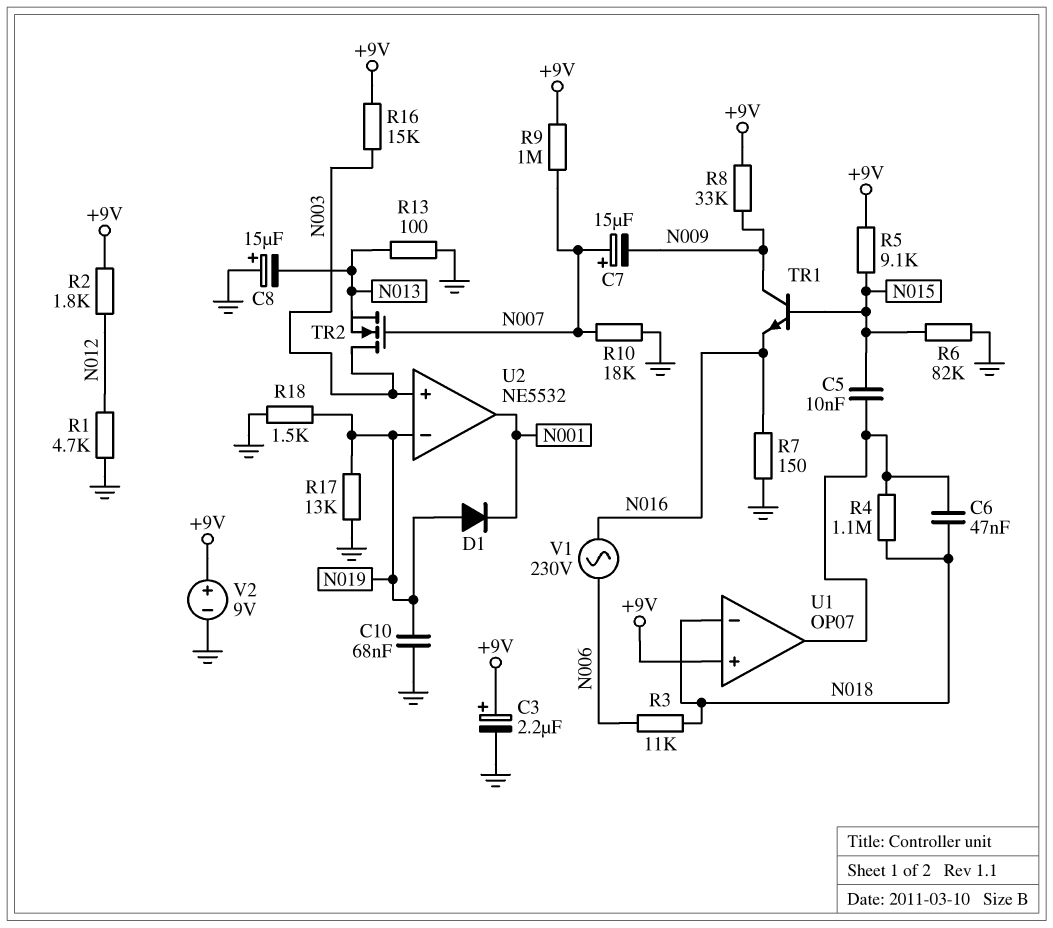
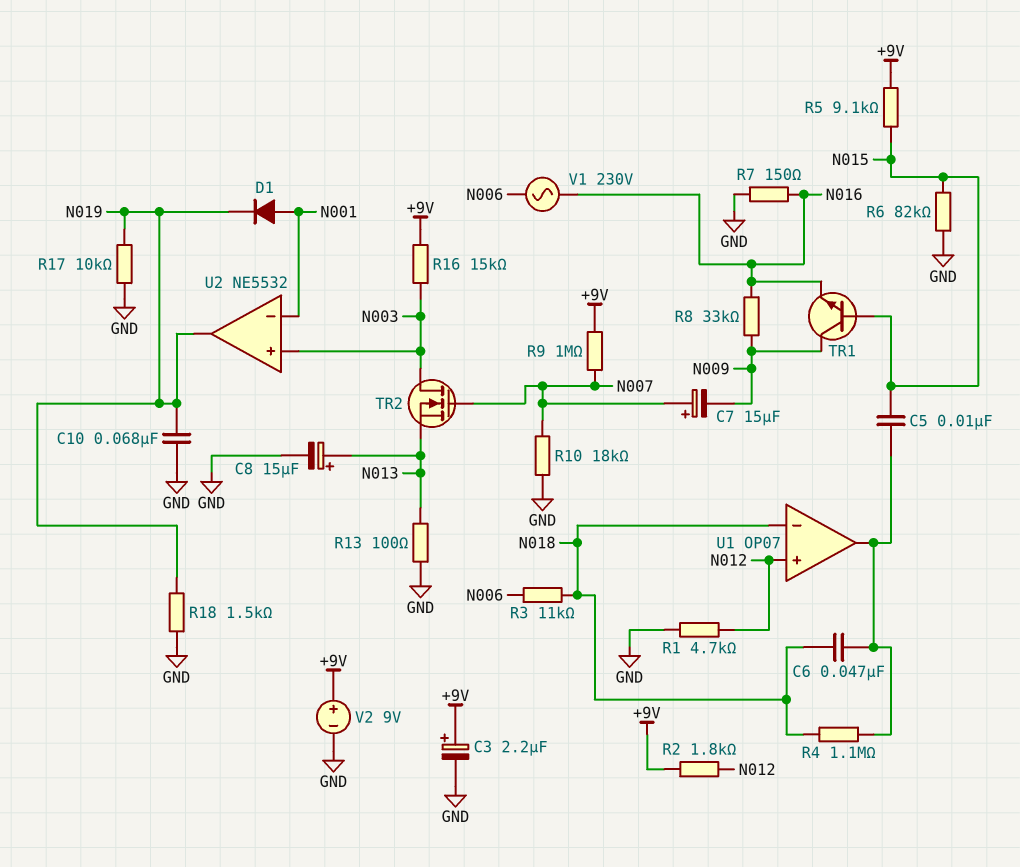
C8: 15uF (plus GND, minus N013) -> 15uF (plus N013, minus GND)
D1: diode (A N019, K N001) -> diode (A N001, K N019)
R8: 33k (+9V, N009) -> 33k (N009, N016)
R17: 13k (GND, N019) -> 10k (GND, N019)
U1 pin in+: +9V -> N012
U2 pin in-: N019 -> N001
U2 pin out: N001 -> N019

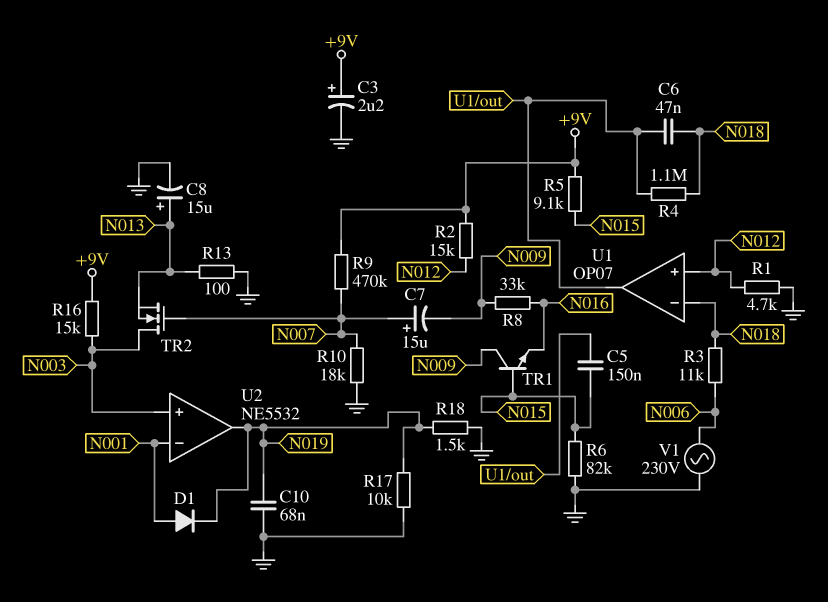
C5: 10nF (N015, U1/out) -> 150nF (N015, U1/out)
R2: 1.8k (+9V, N012) -> 15k (+9V, N012)
R7: 150 (GND, N016) -> none
R9: 1M (+9V, N007) -> 470k (+9V, N007)
V1: AC 230V (N006, N016) -> AC 230V (GND, N006)
V2: 9V (plus +9V, minus GND) -> none

